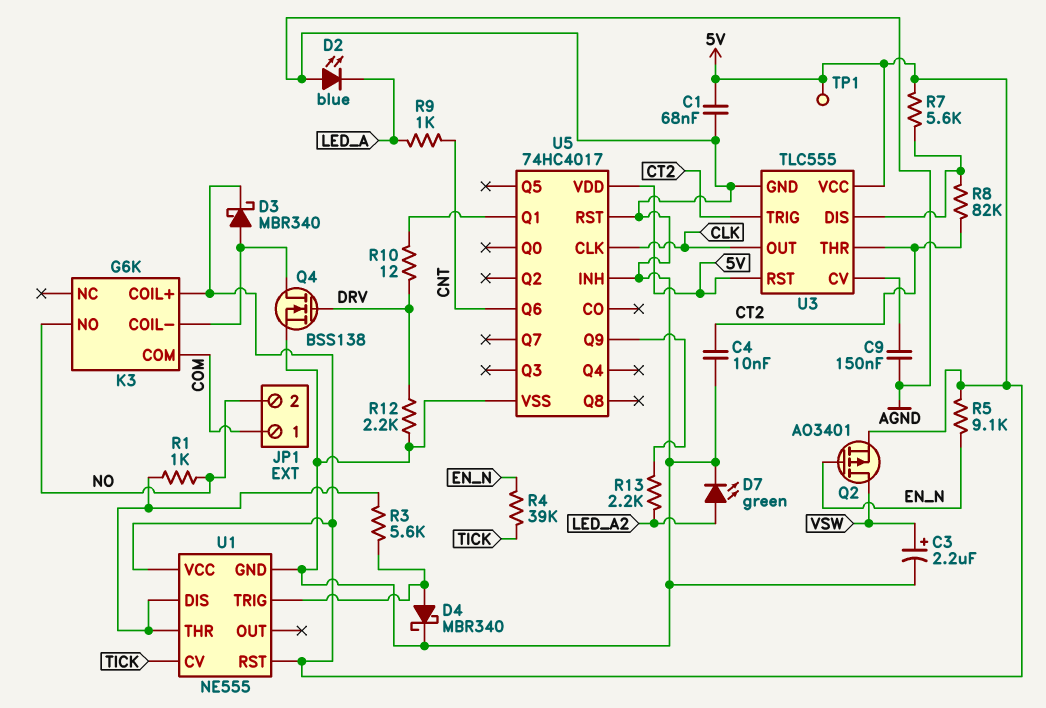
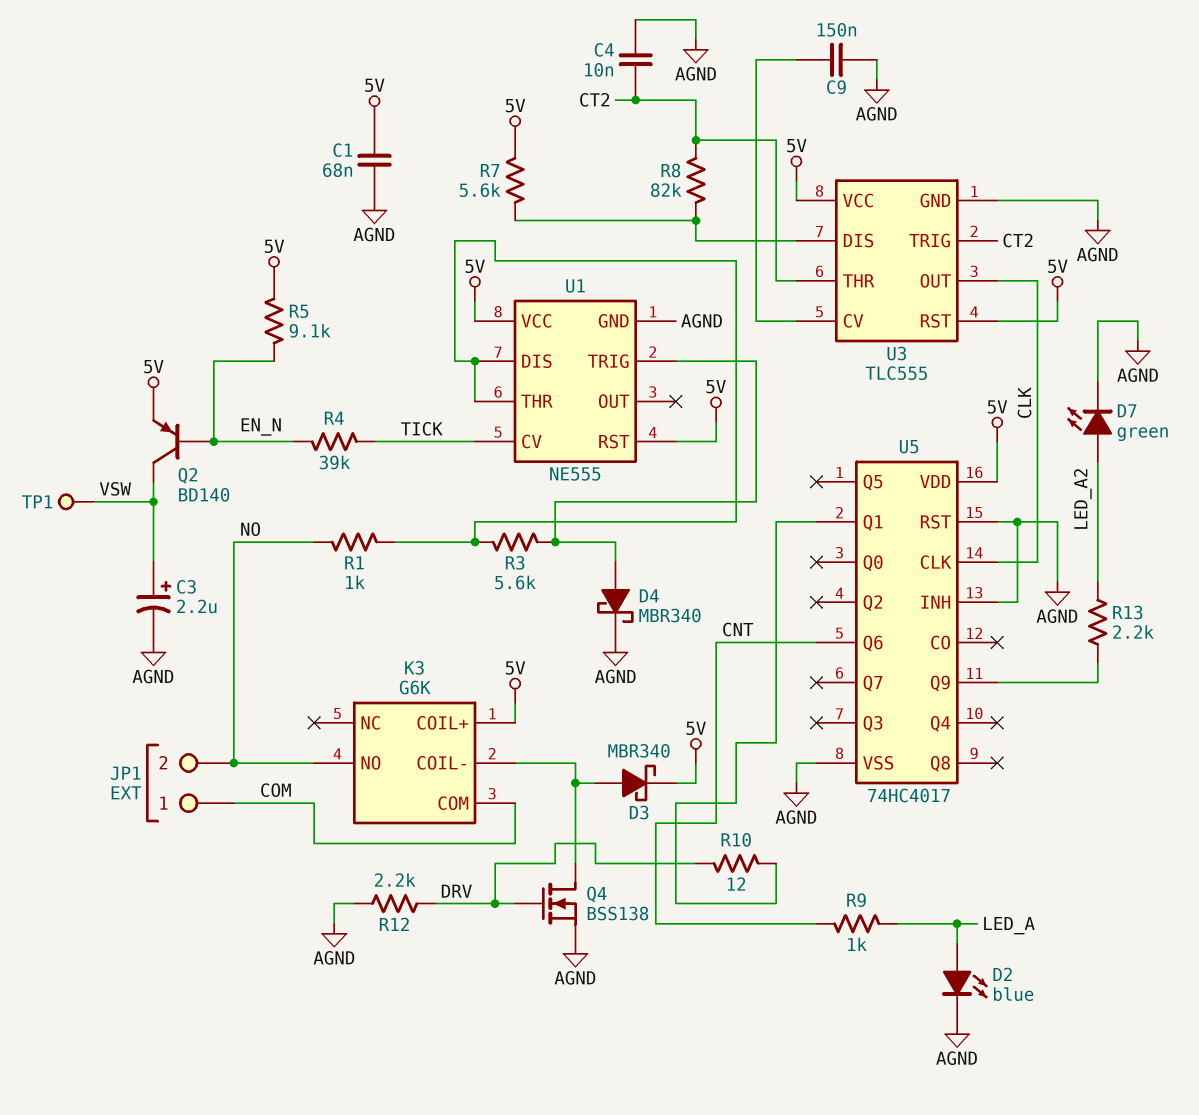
D2: LED blue (A AGND, K LED_A) -> LED blue (A LED_A, K AGND)
Q2: PMOS AO3401 (G EN_N, D VSW, S 5V) -> PNP BD140 (B EN_N, C VSW, E 5V)
TP1: test point (5V) -> test point (VSW)

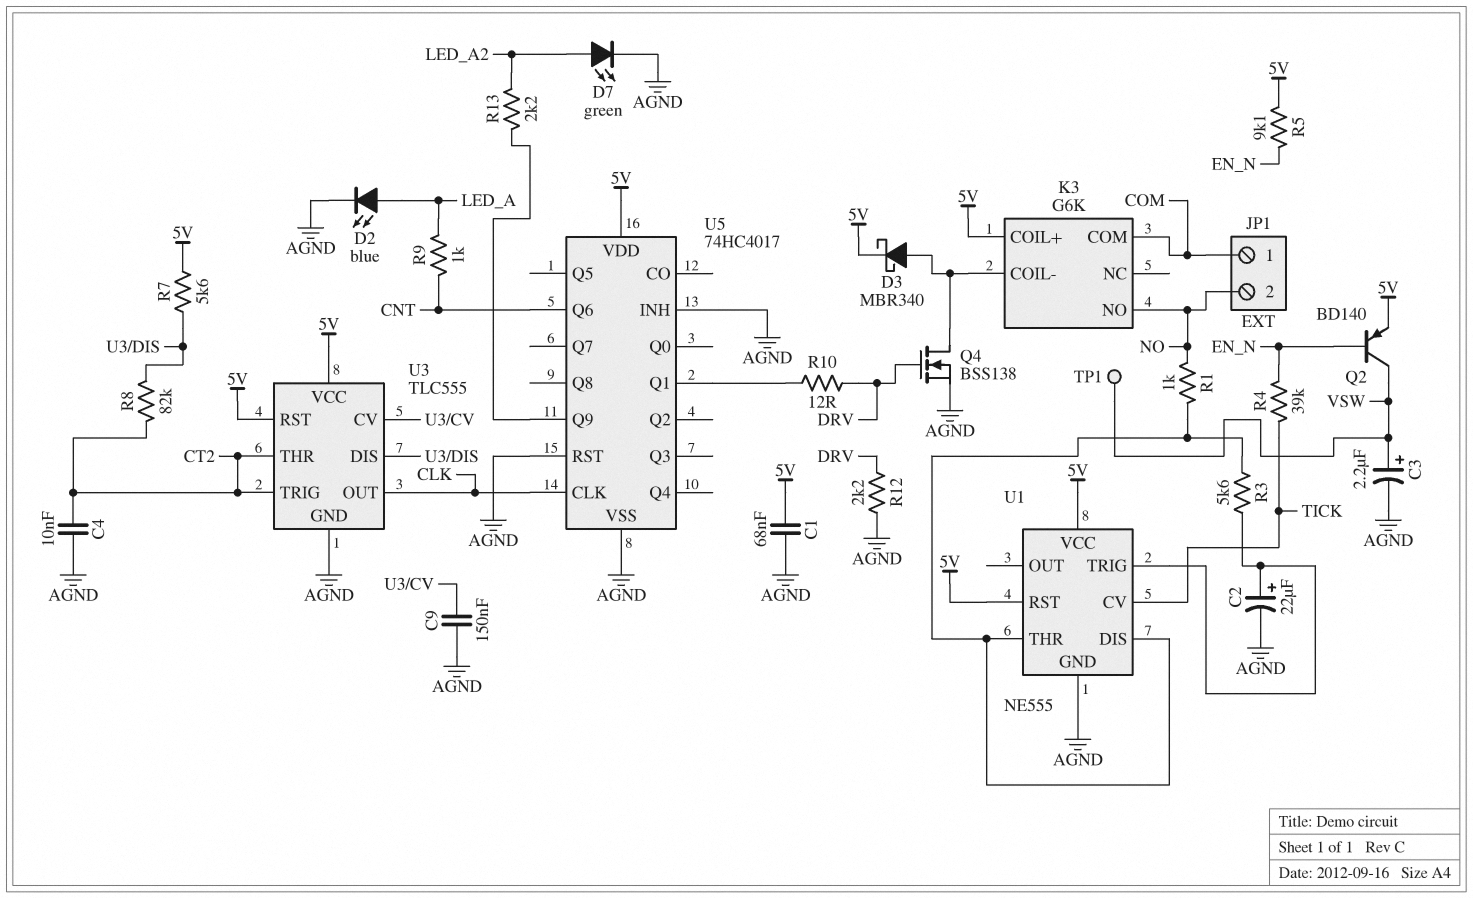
C2: none -> 22uF (plus U1/TRIG, minus AGND)
D4: schottky MBR340 (A U1/TRIG, K AGND) -> none

